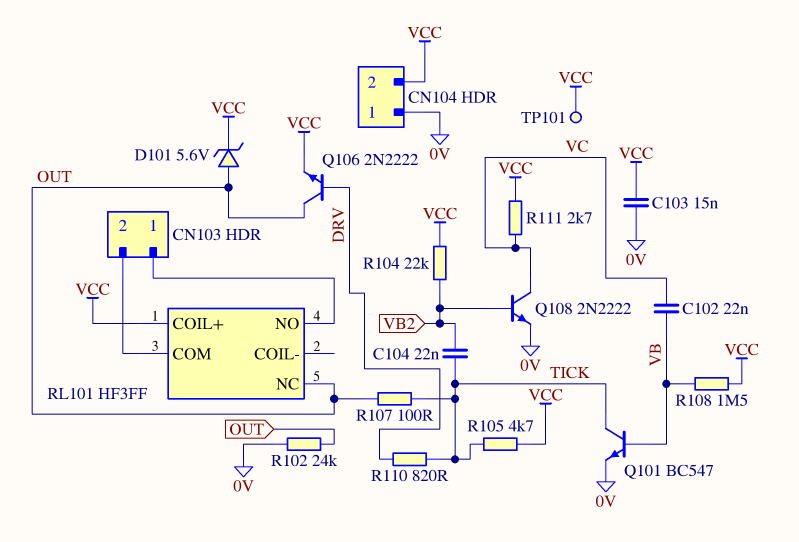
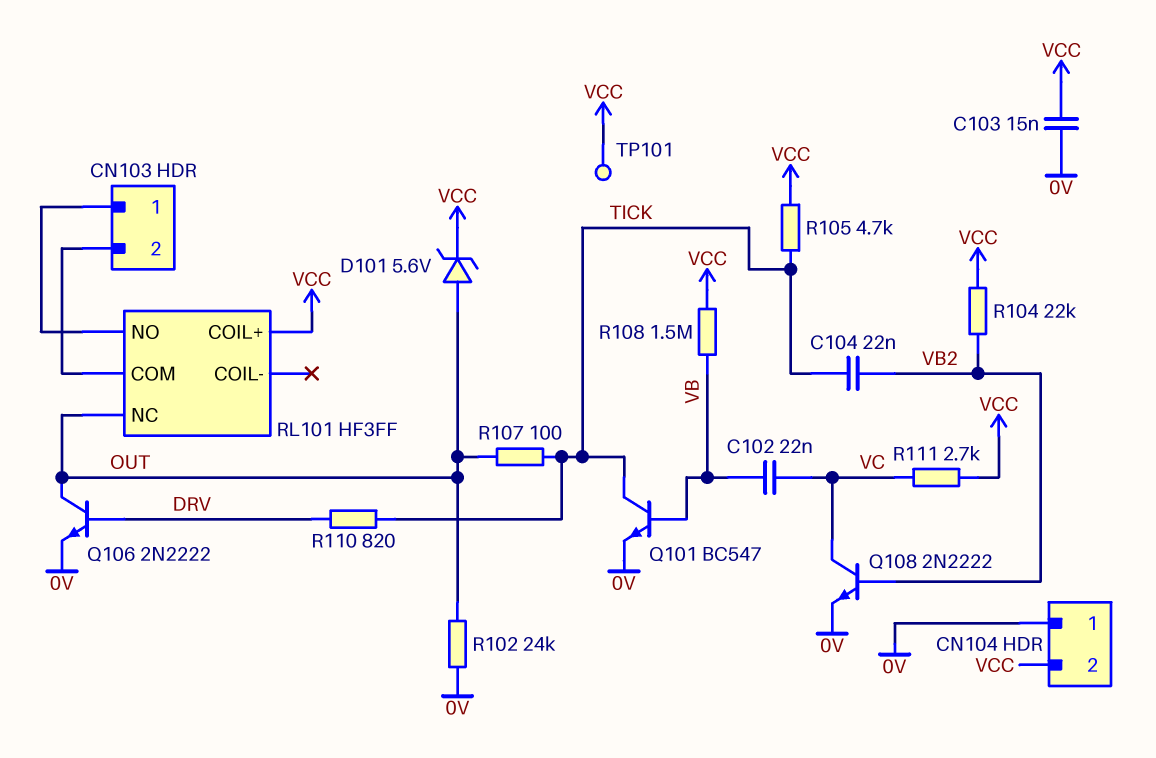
Q106: NPN 2N2222 (B DRV, C OUT, E VCC) -> NPN 2N2222 (B DRV, C OUT, E 0V)

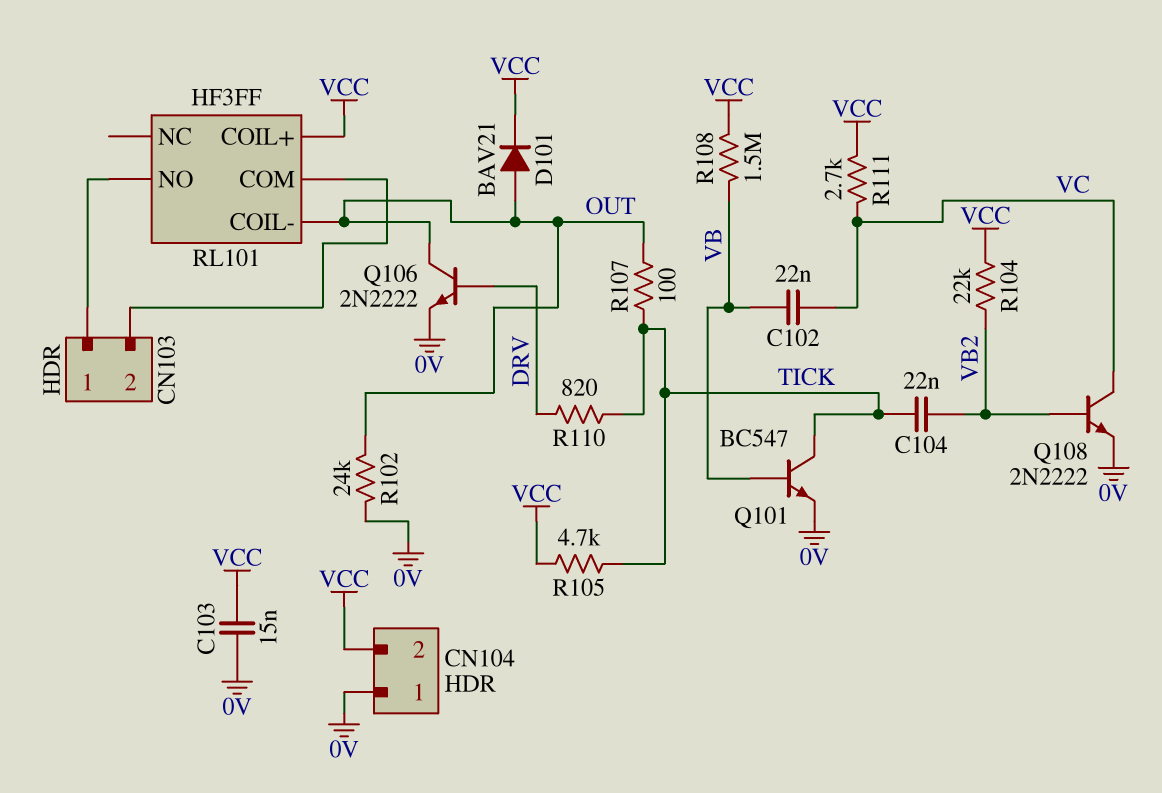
D101: zener 5.6V (A OUT, K VCC) -> diode BAV21 (A OUT, K VCC)
RL101 pin COIL-: none -> OUT
RL101 pin NC: OUT -> none
TP101: test point (VCC) -> none

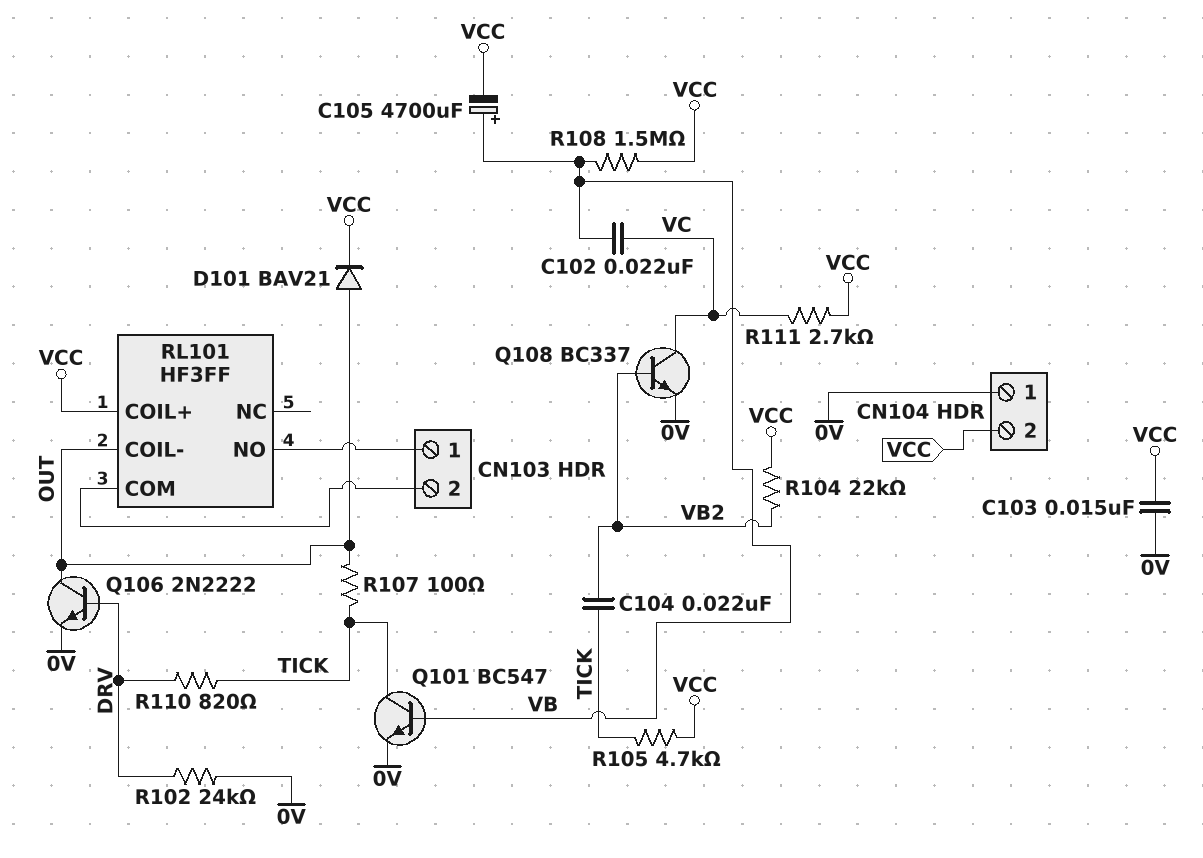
C105: none -> 4700uF (plus VB, minus VCC)
Q108: NPN 2N2222 (B VB2, C VC, E 0V) -> NPN BC337 (B VB2, C VC, E 0V)
R102: 24k (0V, OUT) -> 24k (0V, DRV)

